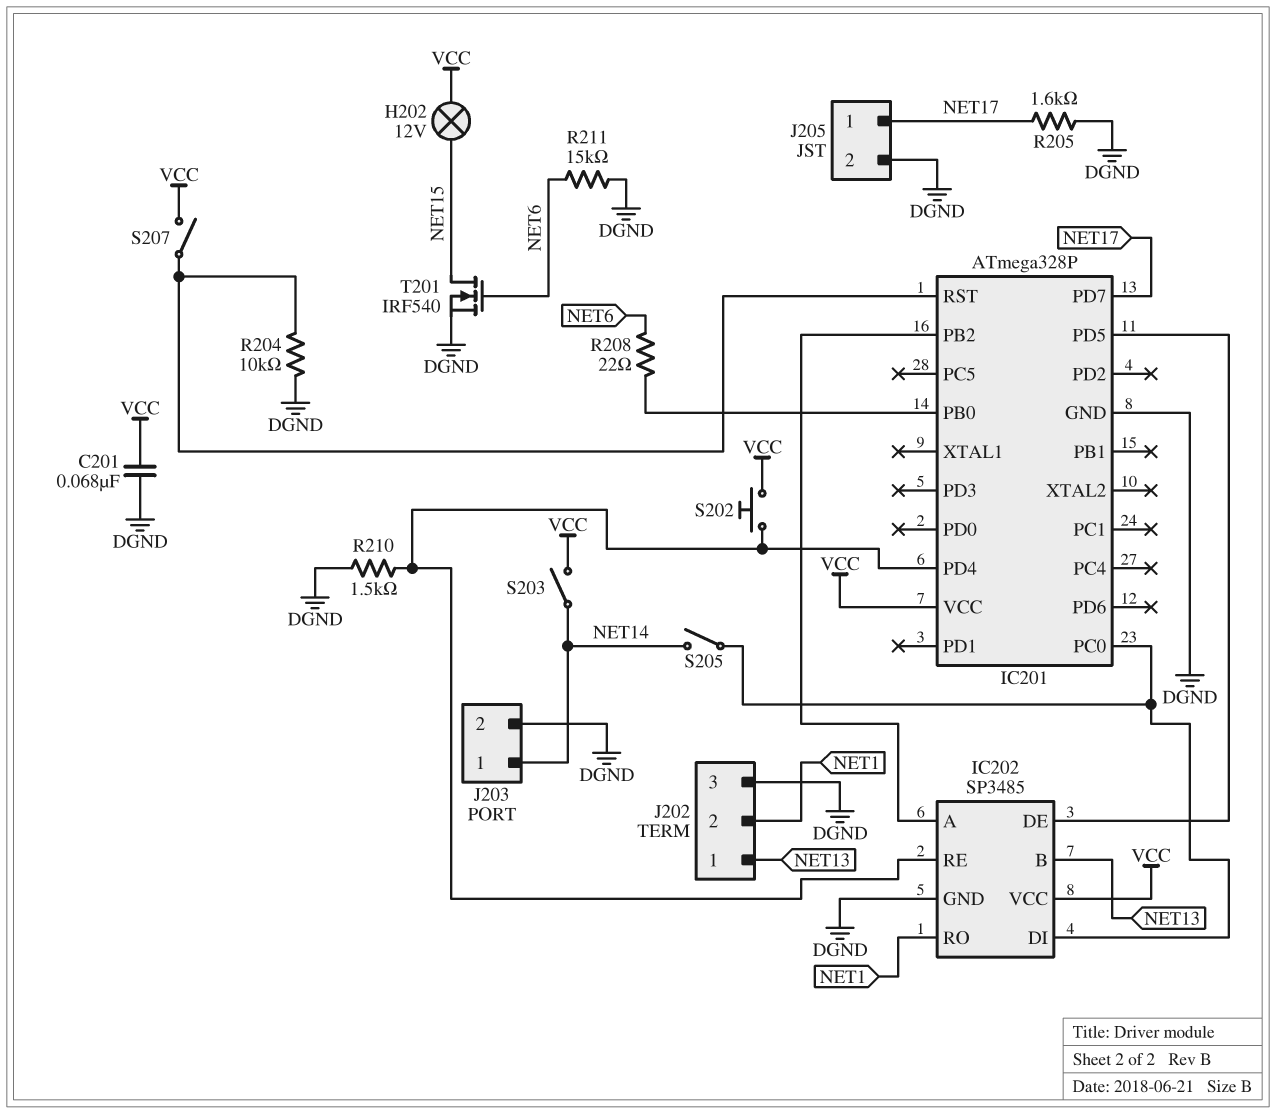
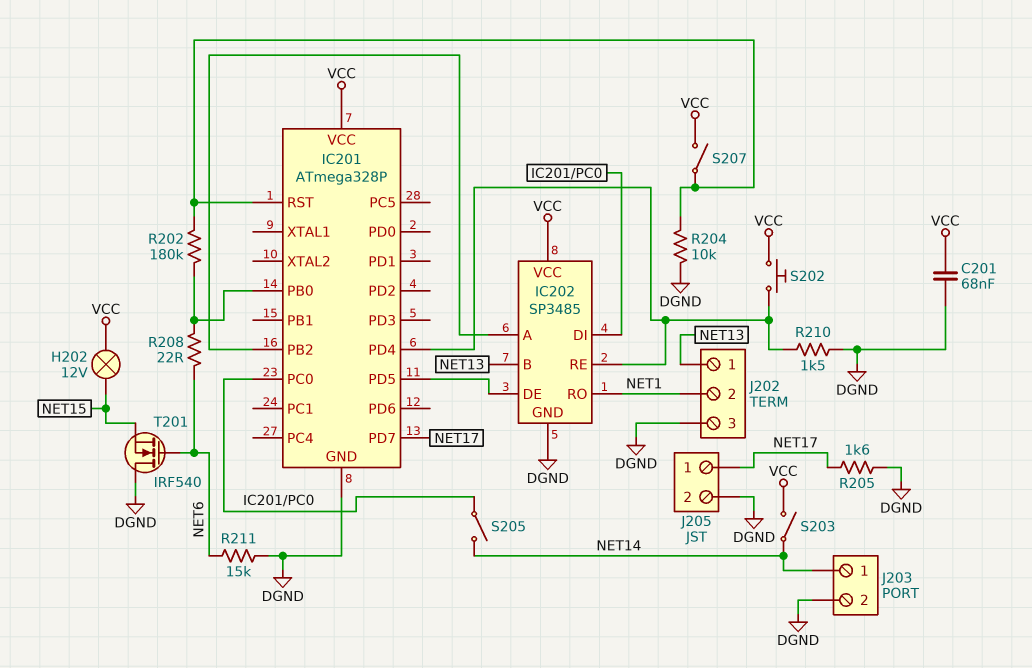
R202: none -> 180k (IC201/PB0, IC201/RST)
T201: NMOS IRF540 (G NET6, D NET15, S DGND) -> NMOS IRF540 (G NET6, D DGND, S NET15)

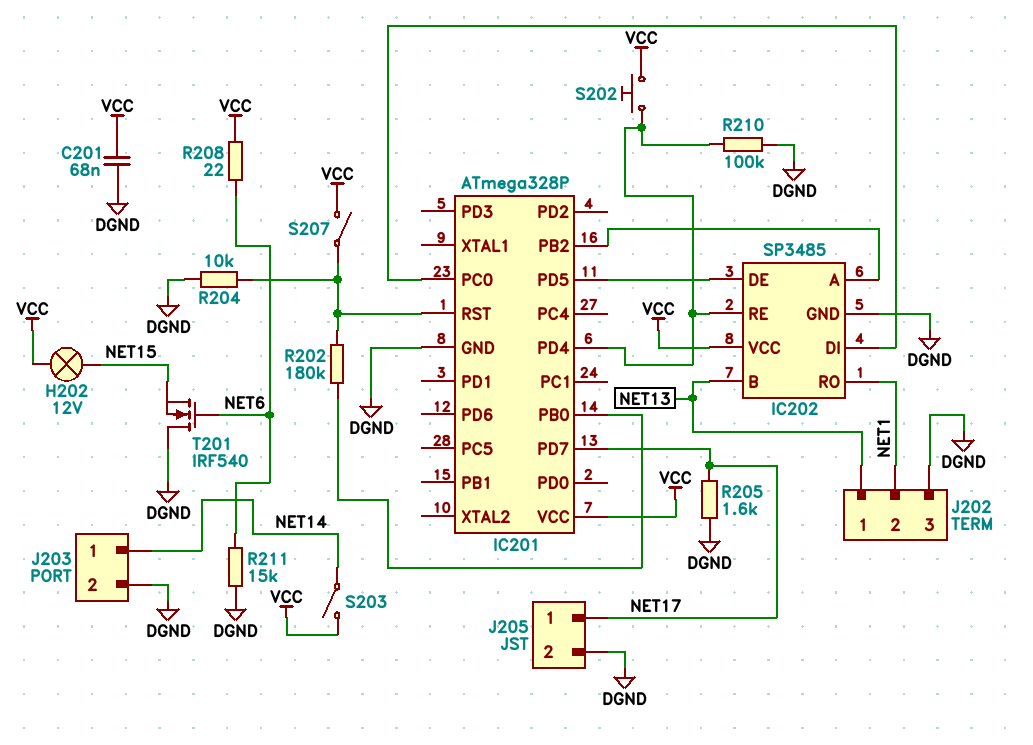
R208: 22 (IC201/PB0, NET6) -> 22 (NET6, VCC)
R210: 1.5k (DGND, IC201/PD4) -> 100k (DGND, IC201/PD4)
S205: switch (IC201/PC0, NET14) -> none

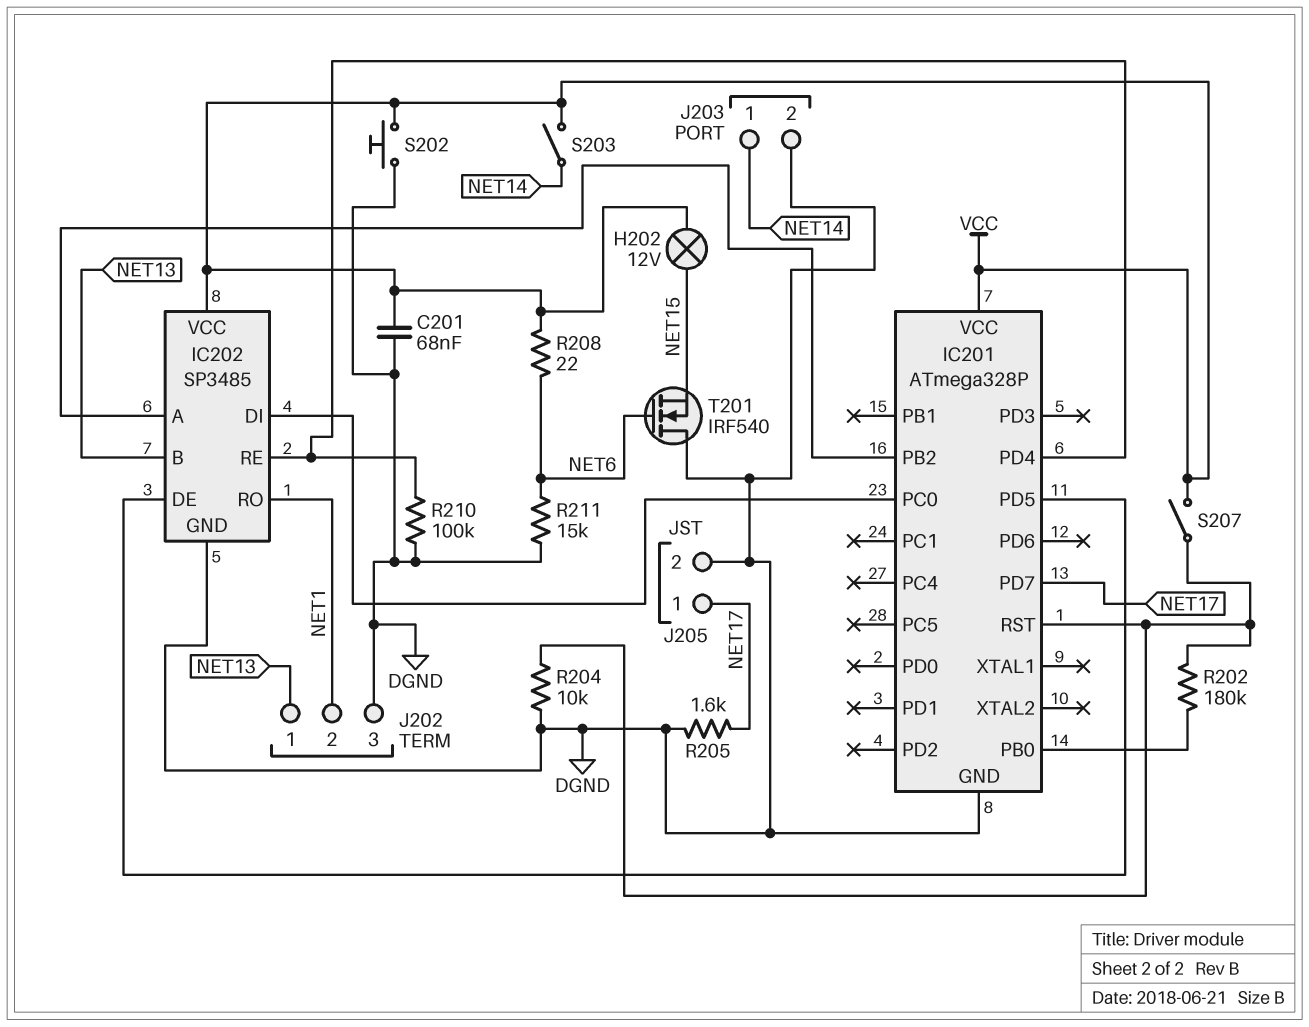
S202: button (IC201/PD4, VCC) -> button (DGND, VCC)

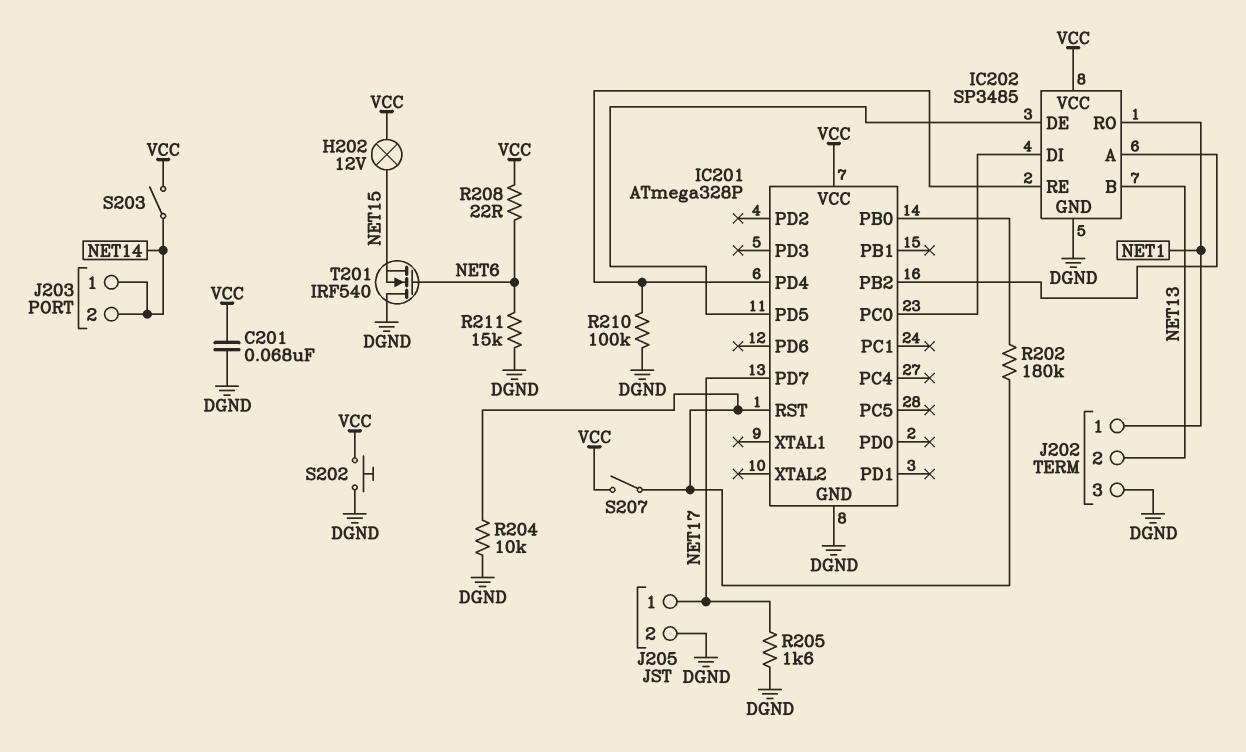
J202 pin 1: NET13 -> NET1
J202 pin 2: NET1 -> NET13
J203 pin 2: DGND -> NET14

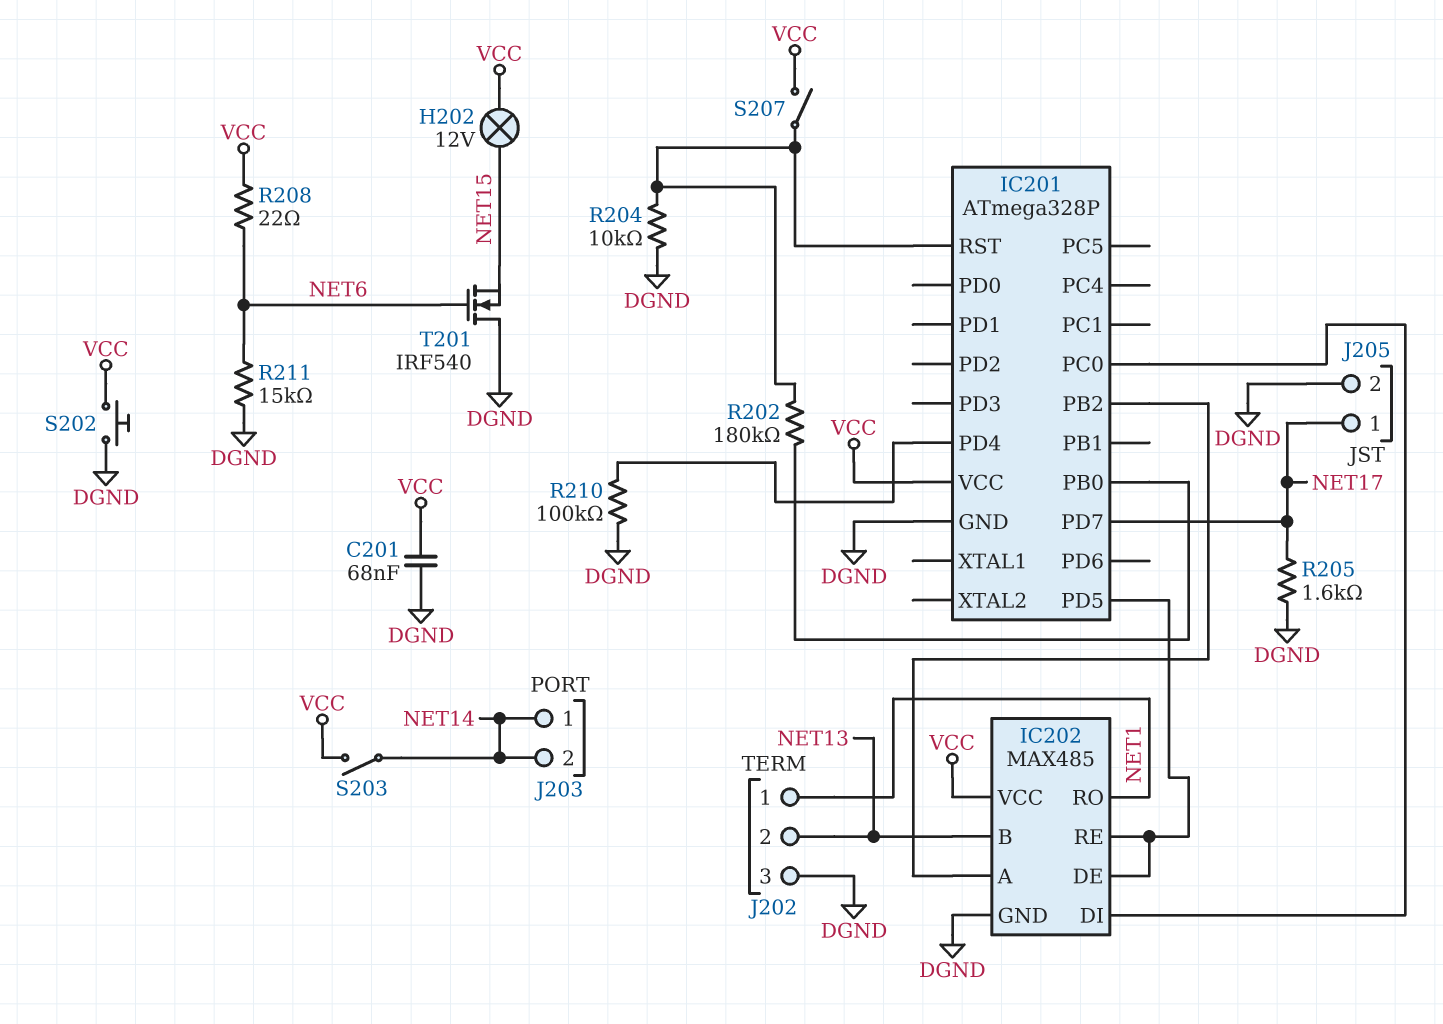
IC202: SP3485 -> MAX485
IC202 pin RE: IC201/PD4 -> IC201/PD5

